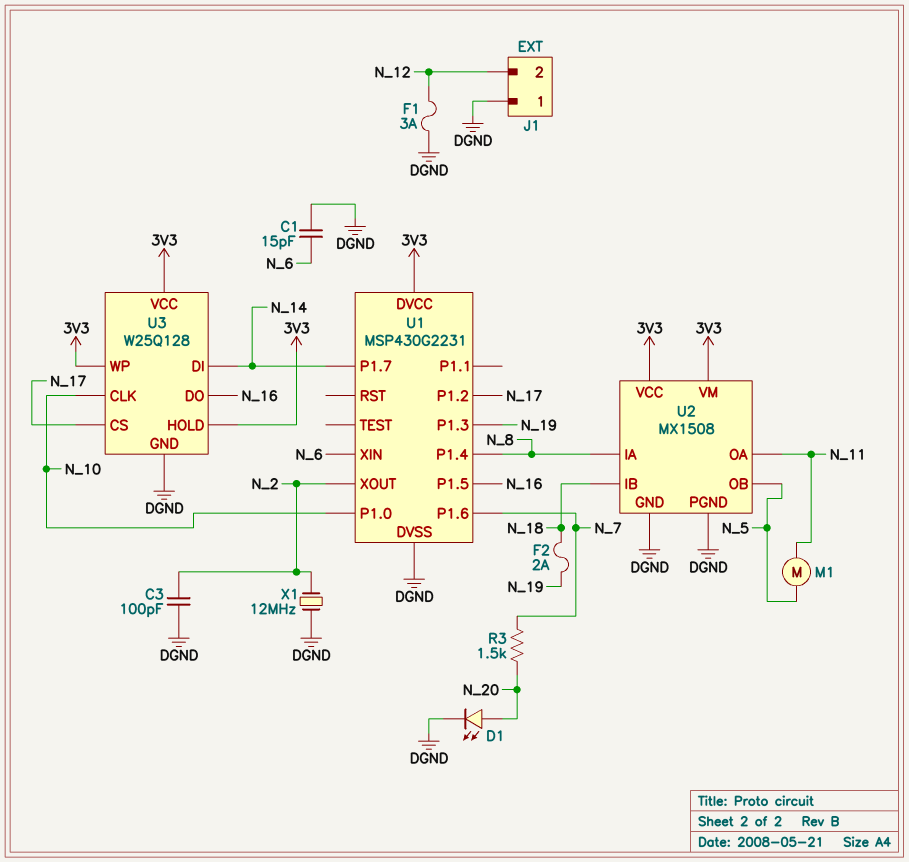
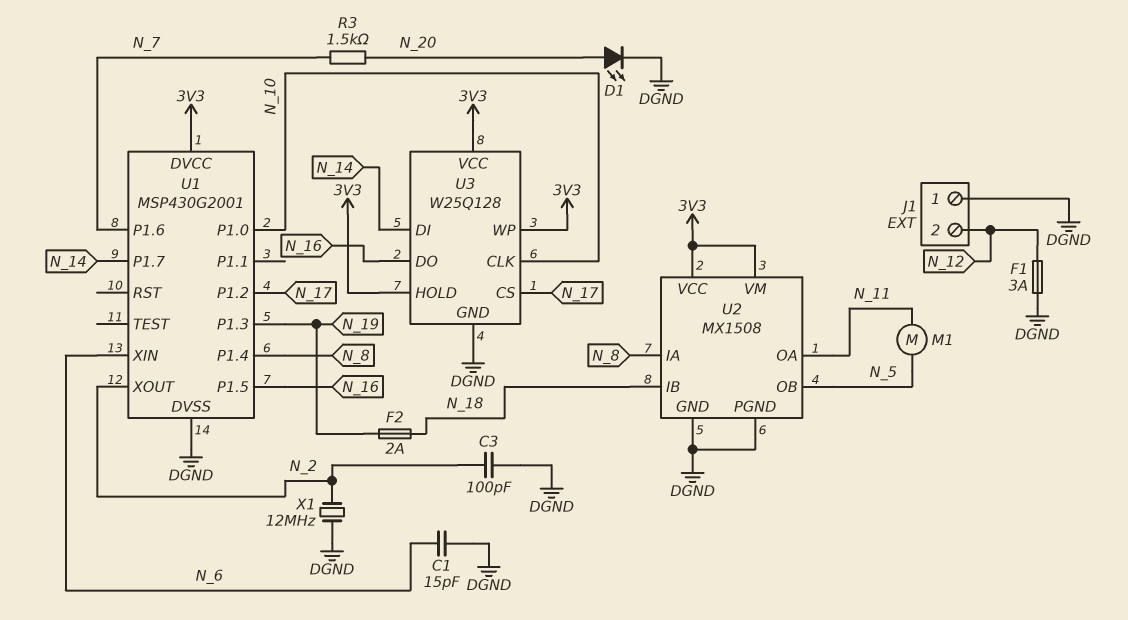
U1: MSP430G2231 -> MSP430G2001

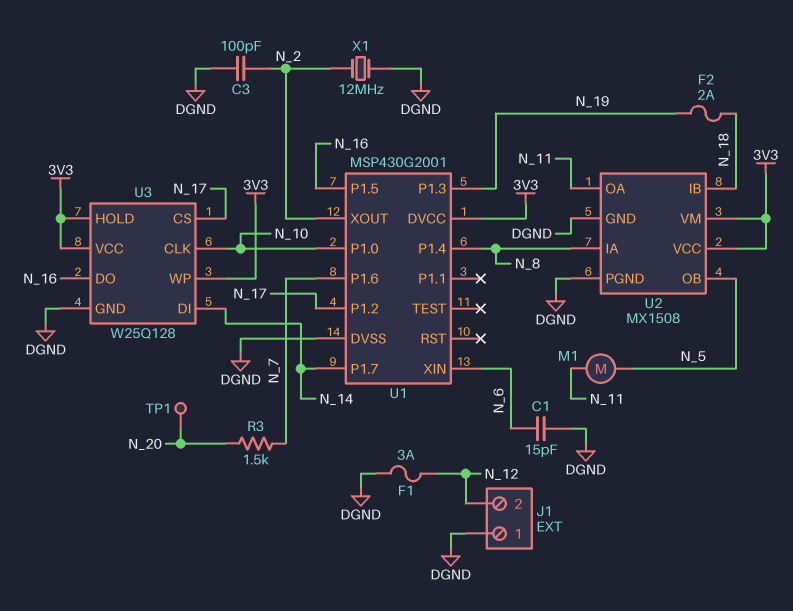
D1: LED (A N_20, K DGND) -> none
TP1: none -> test point (N_20)

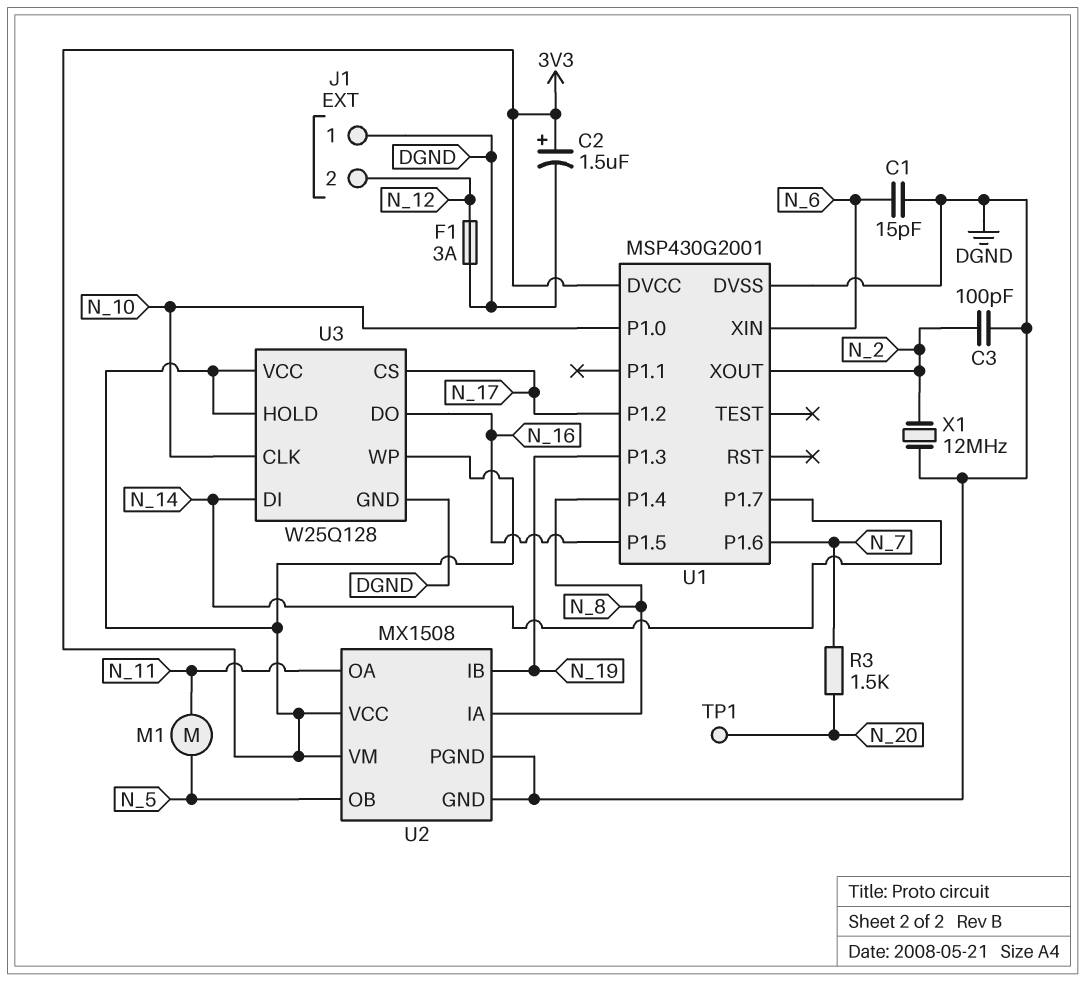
C2: none -> 1.5uF (plus 3V3, minus DGND)
F2: 2A (N_18, N_19) -> none
U2 pin IB: N_18 -> N_19

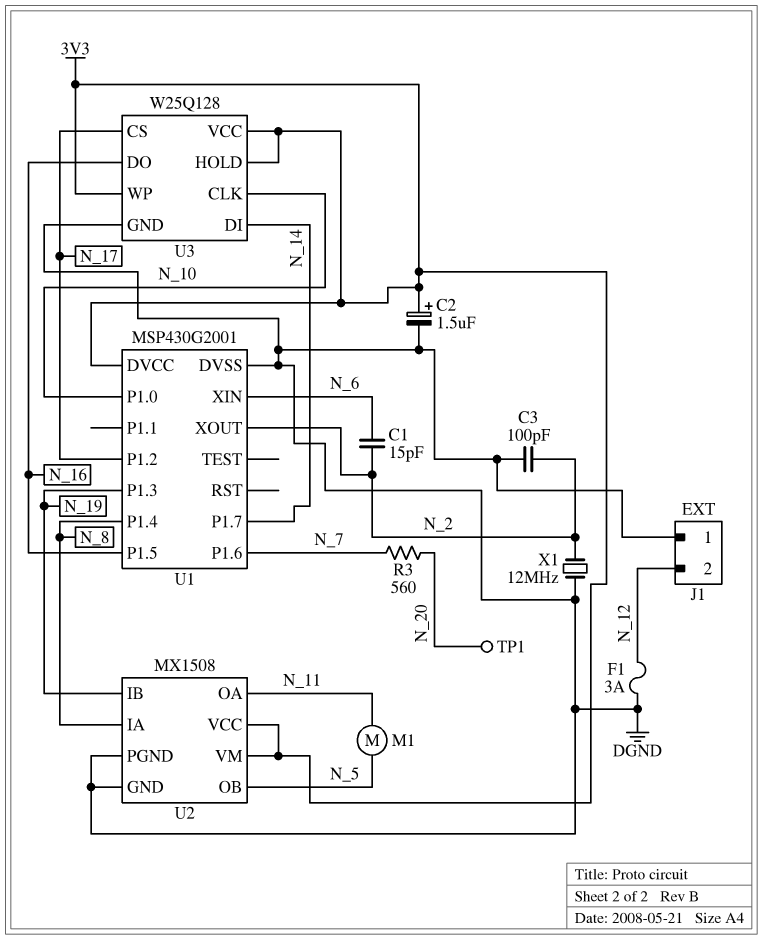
C1: 15pF (DGND, N_6) -> 15pF (N_2, N_6)
R3: 1.5k (N_7, N_20) -> 560 (N_7, N_20)

